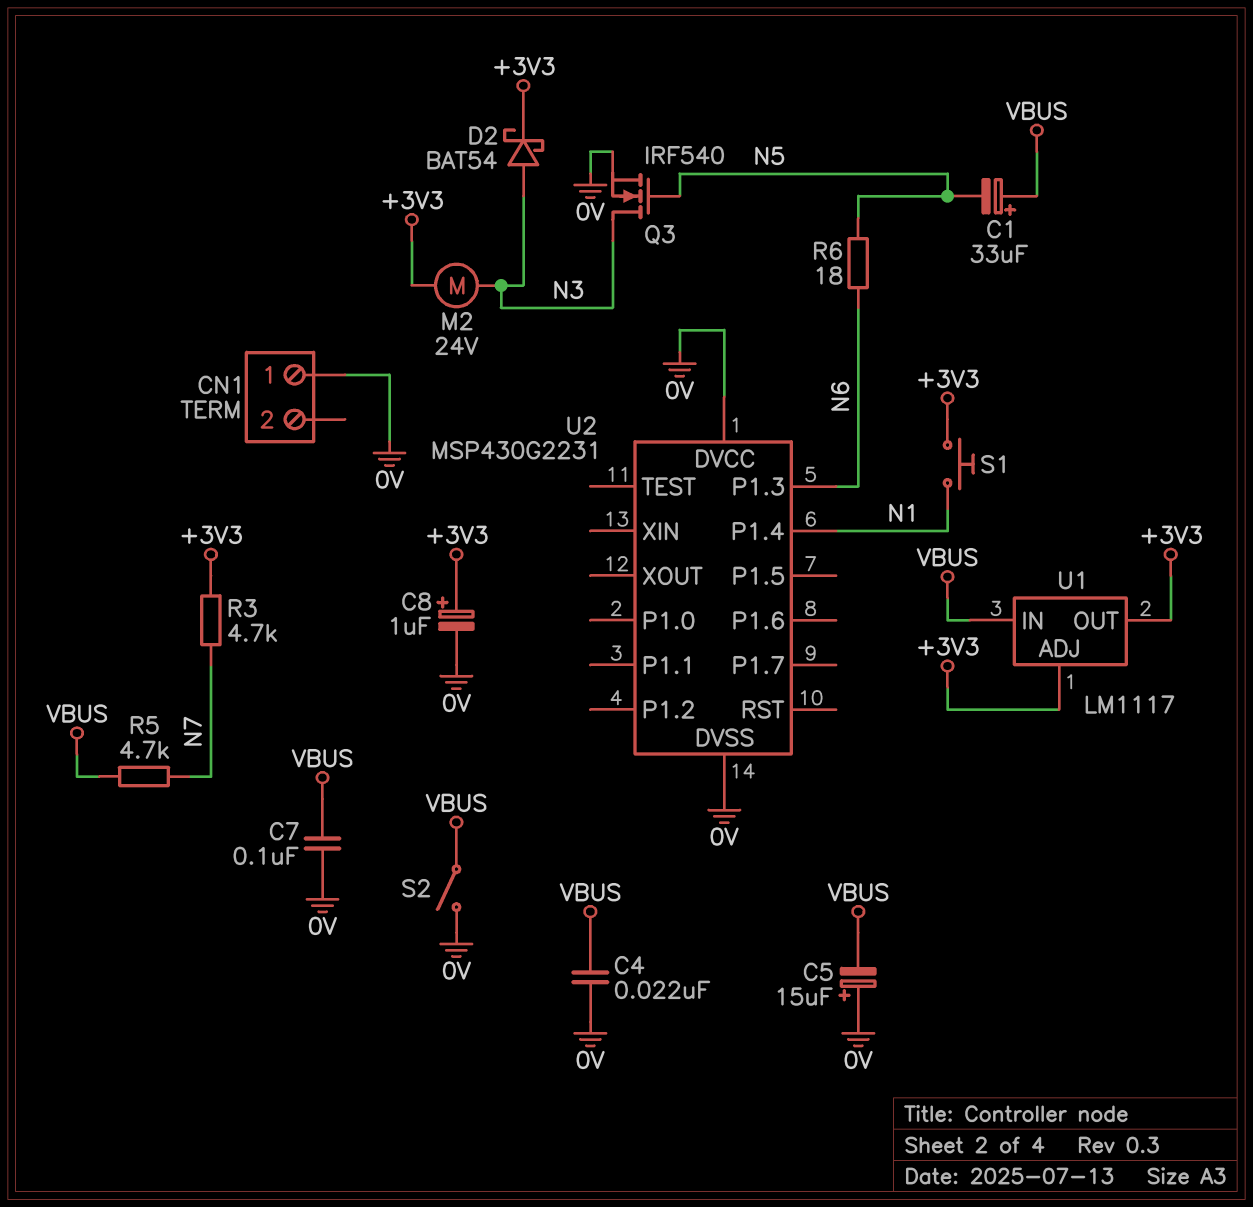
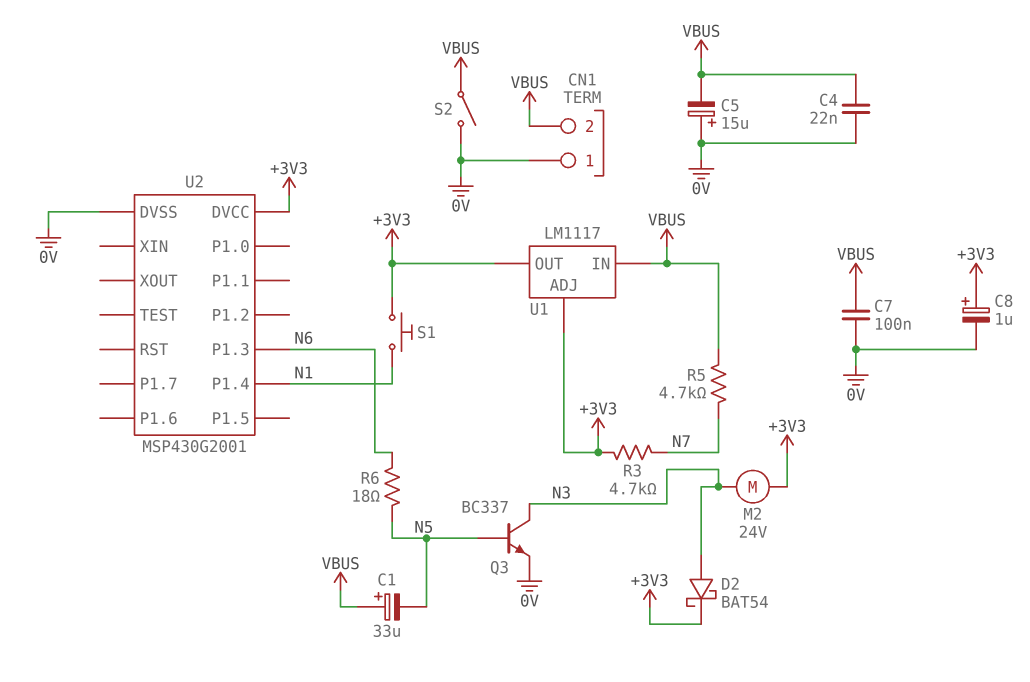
CN1 pin 2: none -> VBUS
Q3: NMOS IRF540 (G N5, D N3, S 0V) -> NPN BC337 (B N5, C N3, E 0V)
U2: MSP430G2231 -> MSP430G2001
U2 pin DVCC: 0V -> +3V3

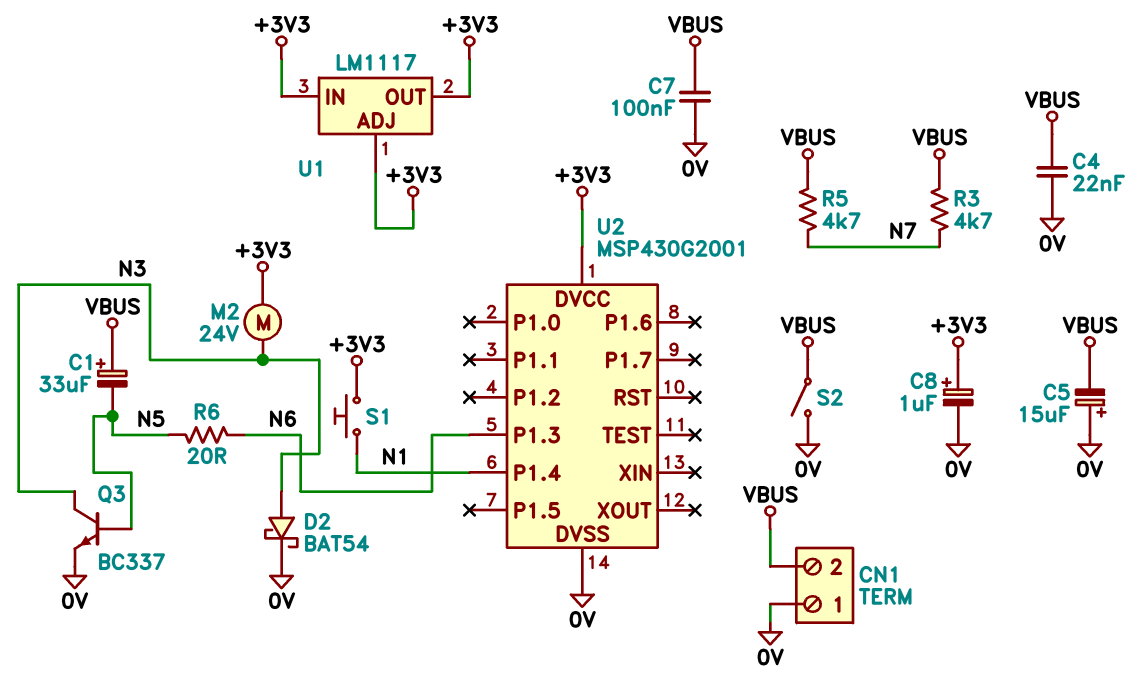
D2: schottky BAT54 (A N3, K +3V3) -> schottky BAT54 (A N3, K 0V)
R3: 4.7k (+3V3, N7) -> 4.7k (N7, VBUS)
R6: 18 (N5, N6) -> 20 (N5, N6)
U1 pin IN: VBUS -> +3V3

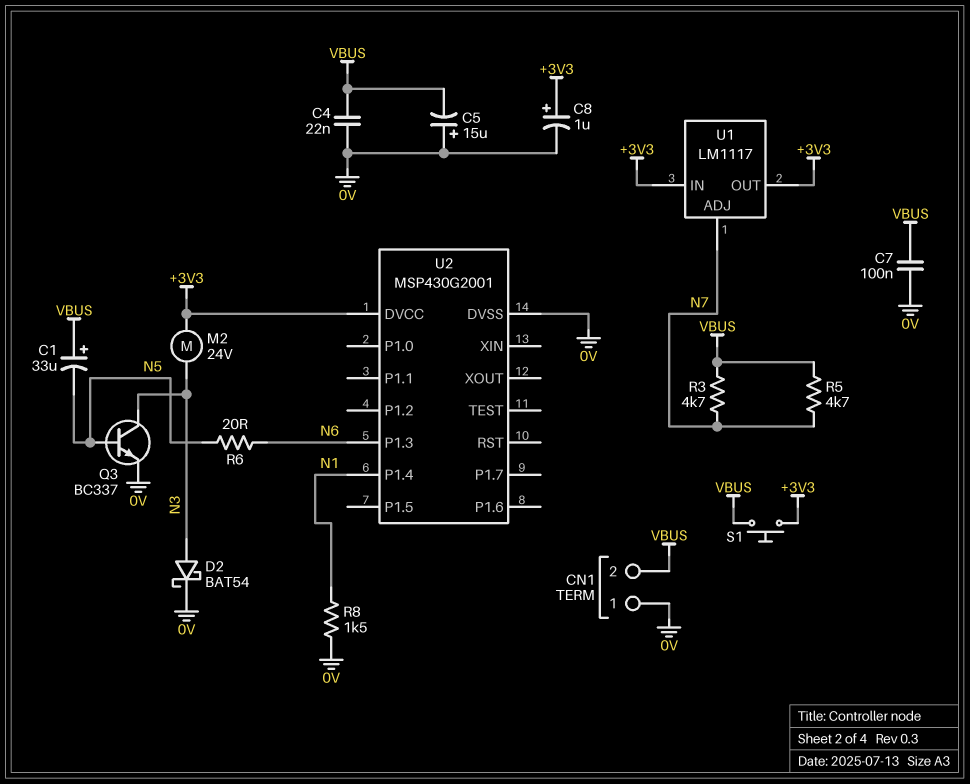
R8: none -> 1.5k (0V, N1)
S1: button (+3V3, N1) -> button (+3V3, VBUS)
S2: switch (0V, VBUS) -> none
U1 pin ADJ: +3V3 -> N7

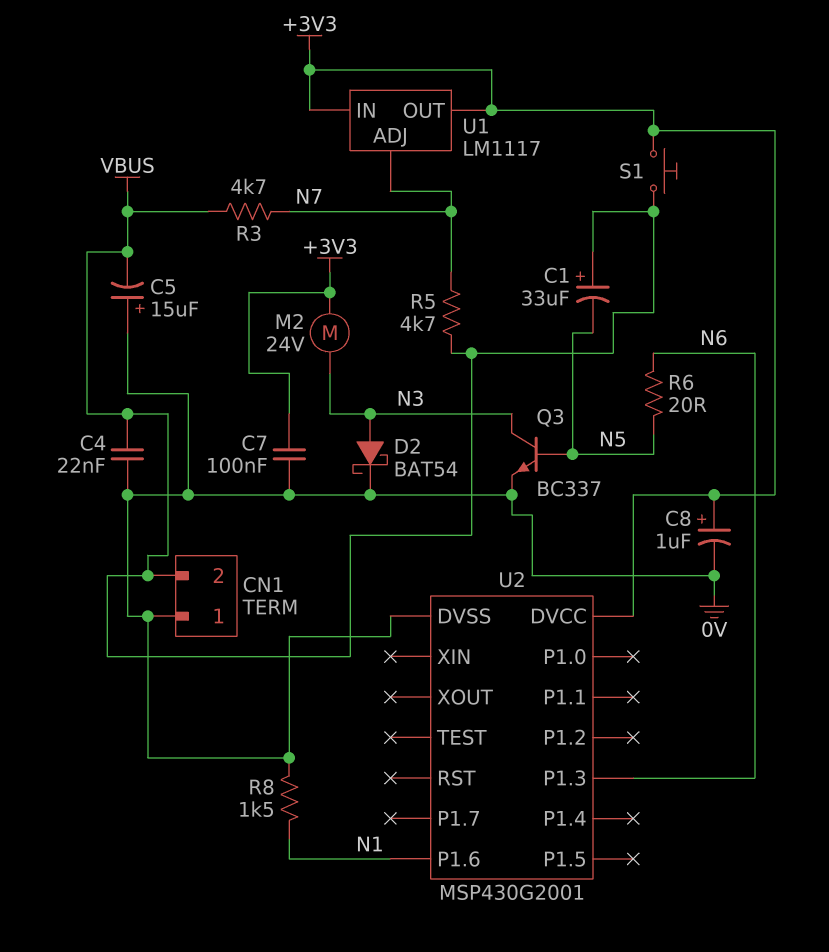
C7: 100nF (0V, VBUS) -> 100nF (+3V3, 0V)
U2 pin P1.4: N1 -> none
U2 pin P1.6: none -> N1

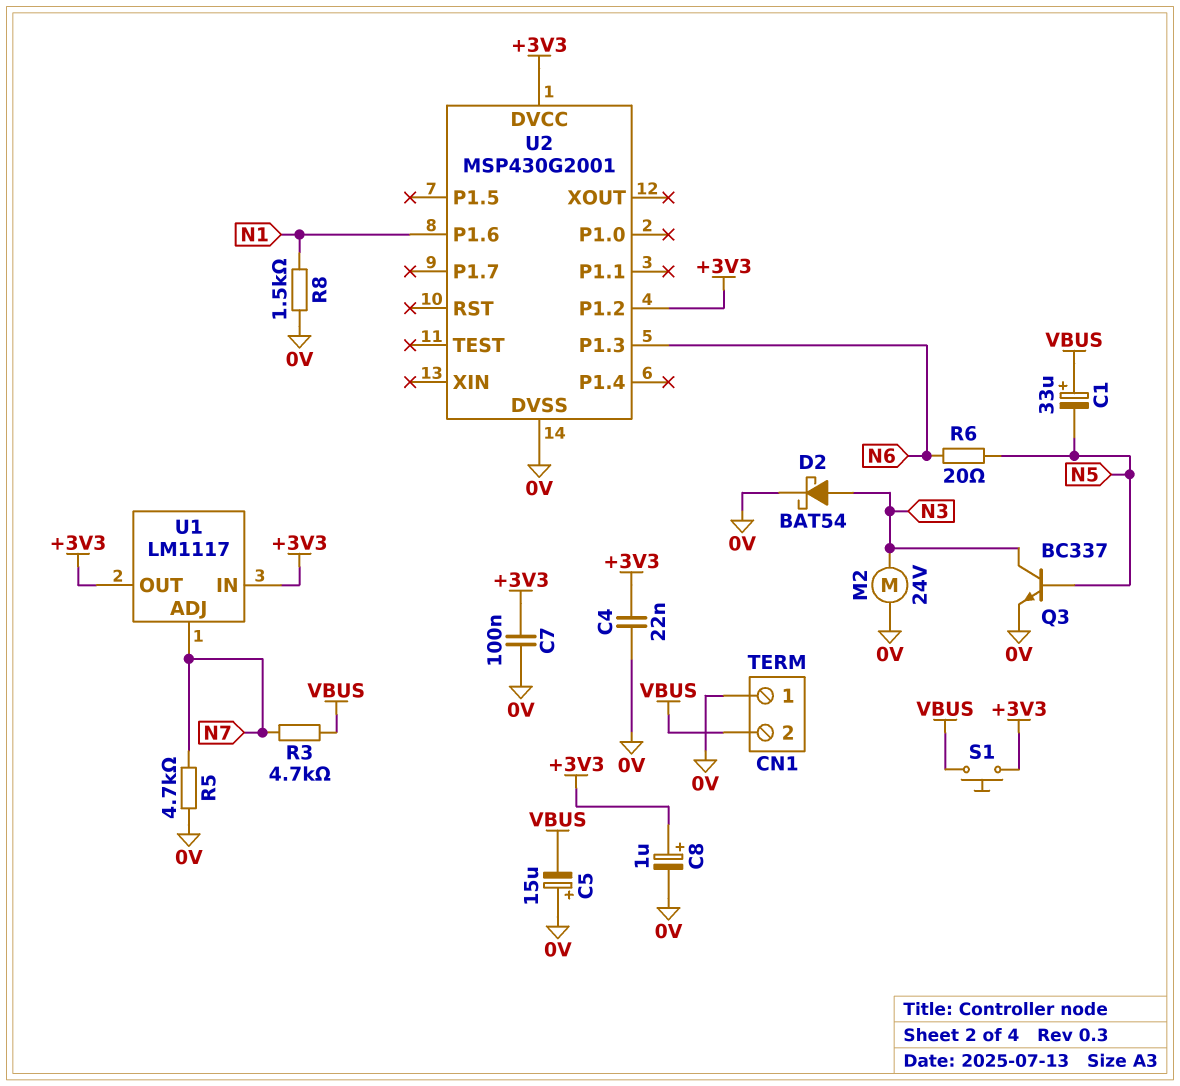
C4: 22nF (0V, VBUS) -> 22nF (+3V3, 0V)
M2: motor 24V (+3V3, N3) -> motor 24V (0V, N3)
R5: 4.7k (N7, VBUS) -> 4.7k (0V, N7)
U2 pin P1.2: none -> +3V3

